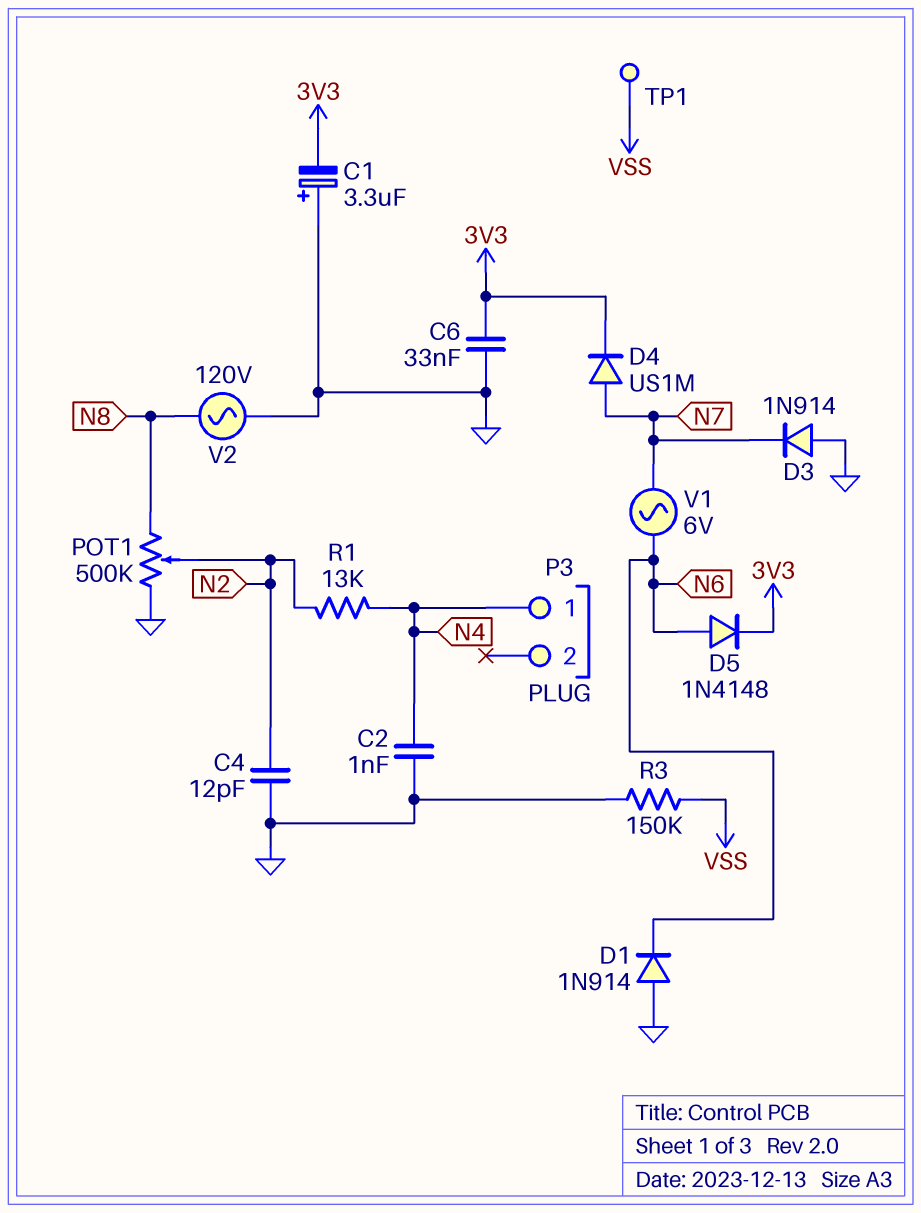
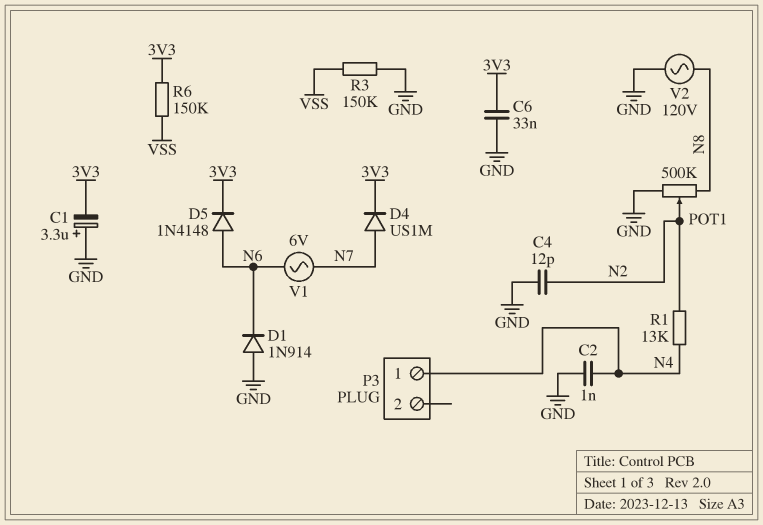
D3: diode 1N914 (A GND, K N7) -> none
R6: none -> 150k (3V3, VSS)
TP1: test point (VSS) -> none

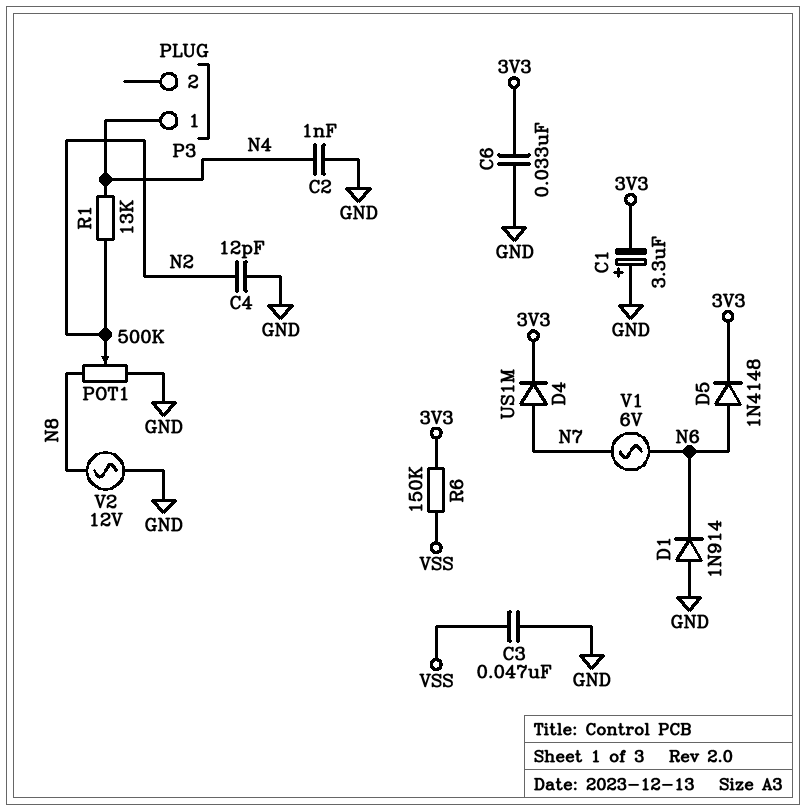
C3: none -> 47nF (GND, VSS)
R3: 150k (GND, VSS) -> none
V2: AC 120V (GND, N8) -> AC 12V (GND, N8)

